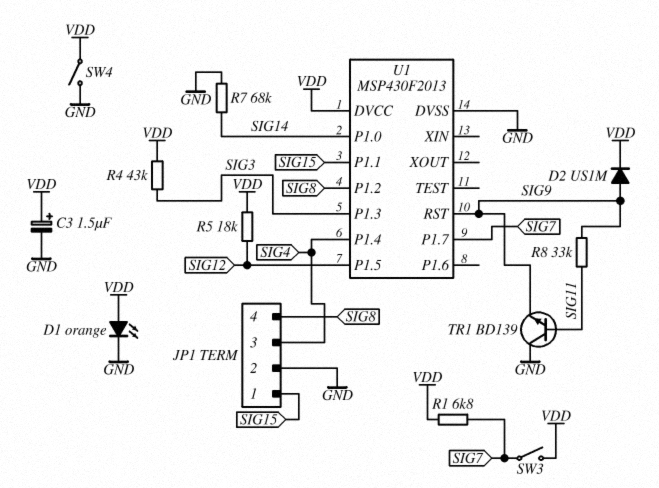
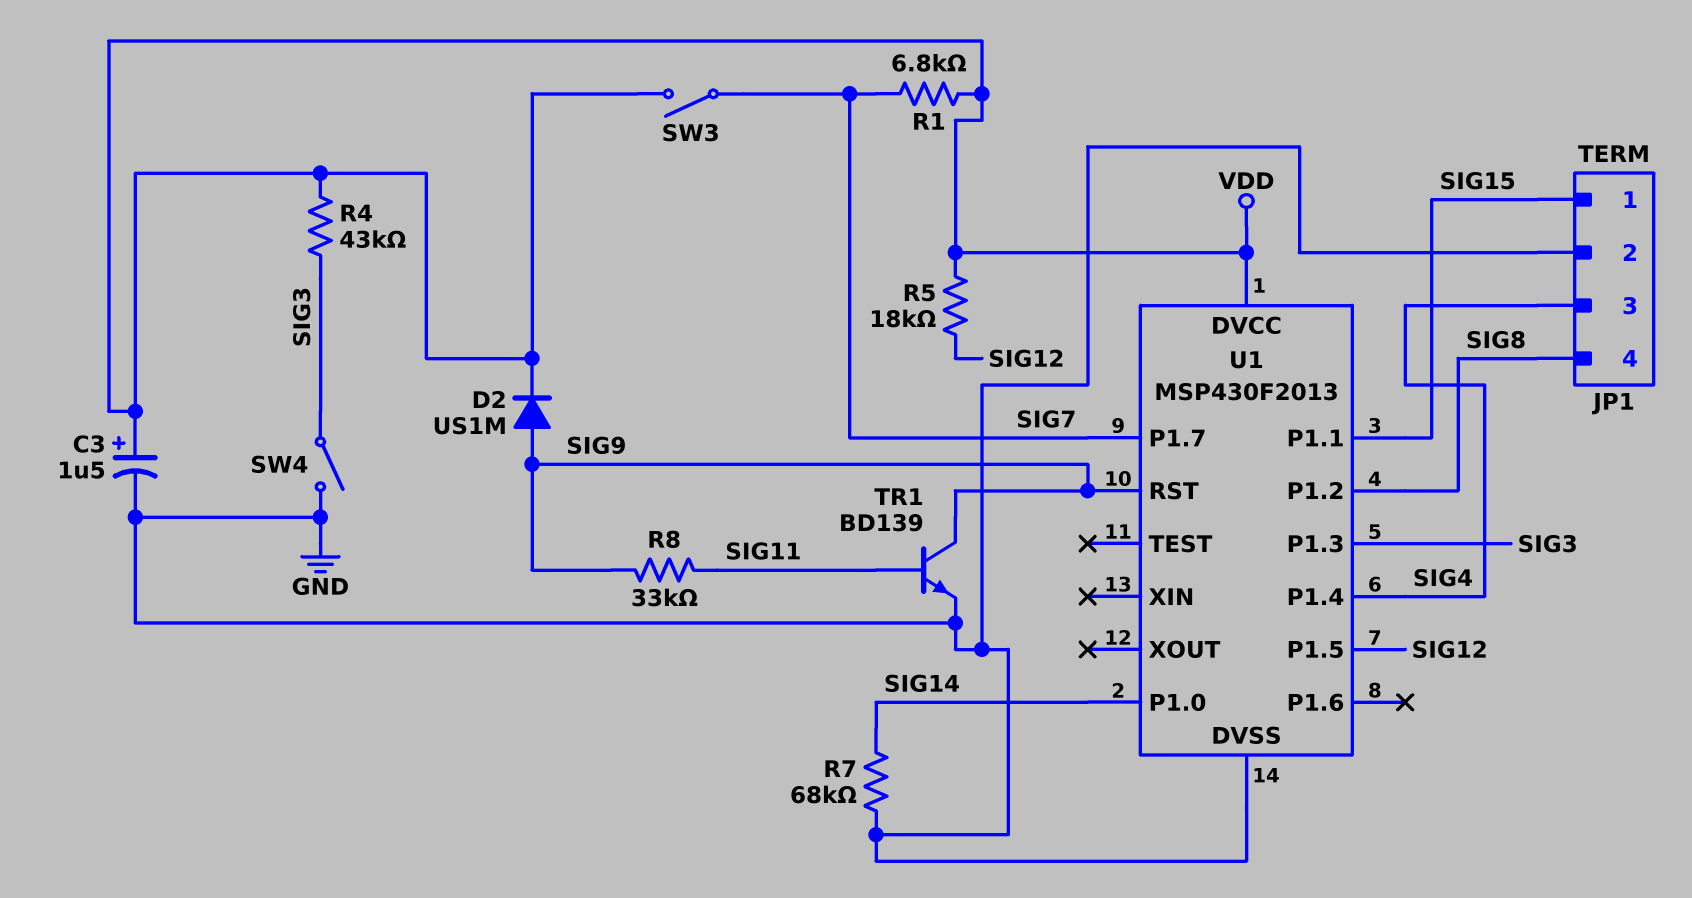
D1: LED orange (A VDD, K GND) -> none
SW4: switch (GND, VDD) -> switch (GND, SIG3)
TR1: NPN BD139 (B SIG11, C GND, E SIG9) -> NPN BD139 (B SIG11, C SIG9, E GND)

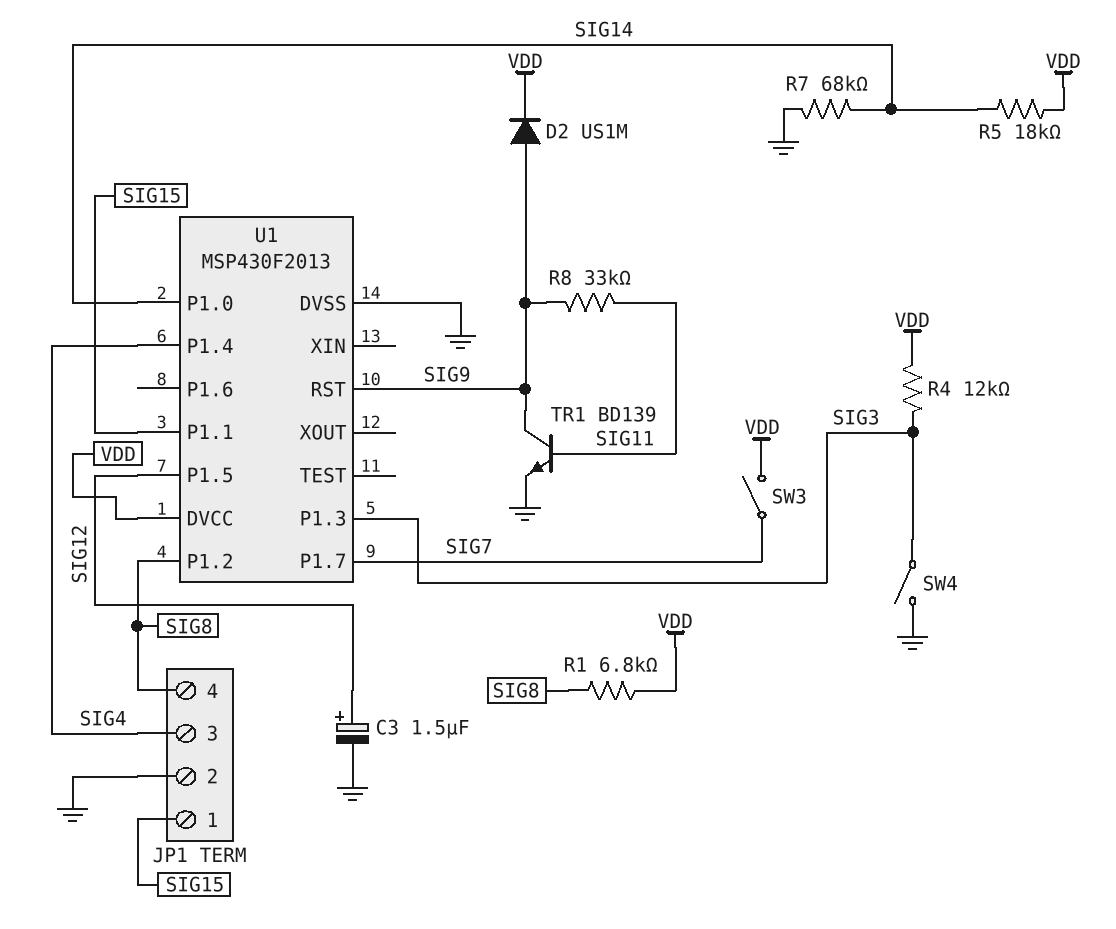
C3: 1.5uF (plus VDD, minus GND) -> 1.5uF (plus SIG12, minus GND)
R1: 6.8k (SIG7, VDD) -> 6.8k (SIG8, VDD)
R4: 43k (SIG3, VDD) -> 12k (SIG3, VDD)
R5: 18k (SIG12, VDD) -> 18k (SIG14, VDD)

